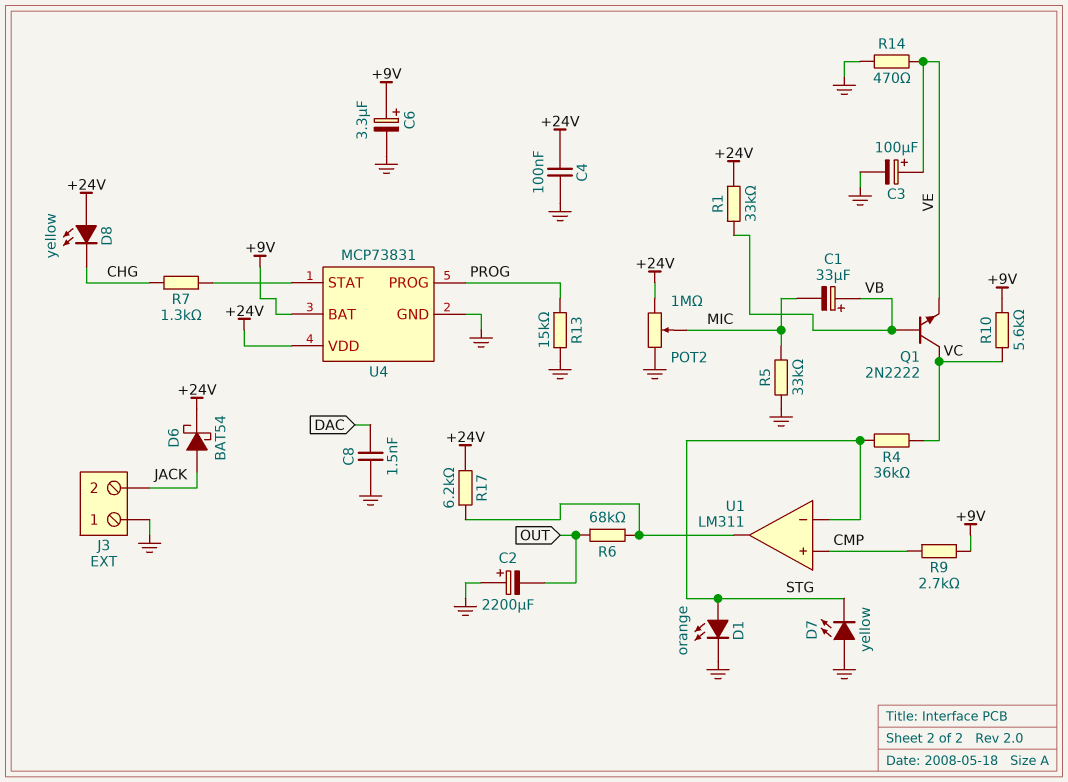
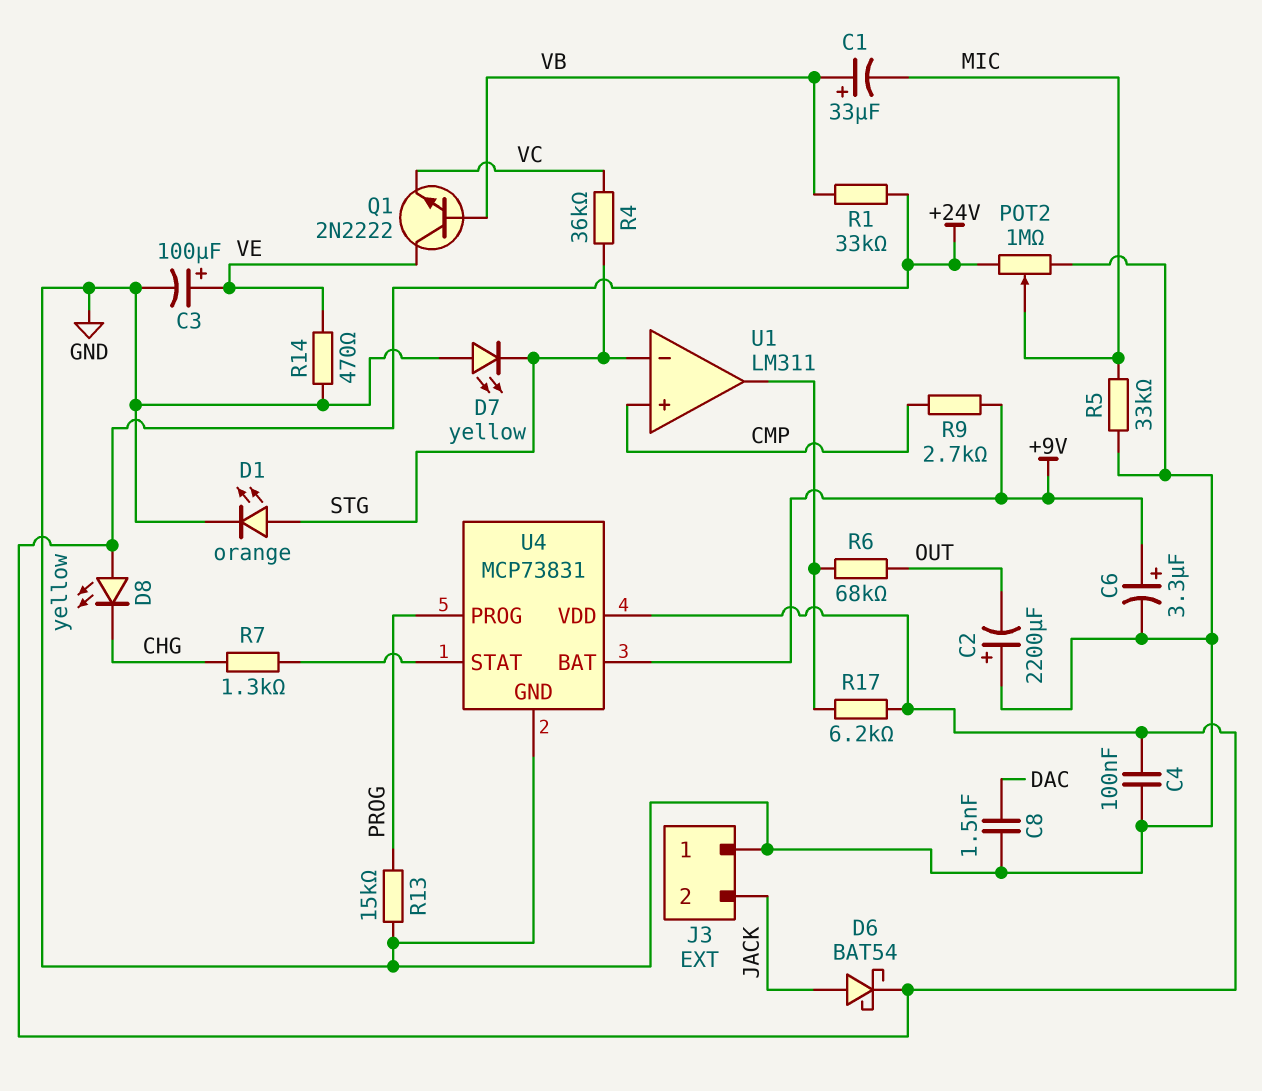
Q1: NPN 2N2222 (B VB, C VC, E VE) -> NPN 2N2222 (B VB, C VE, E VC)
R10: 5.6k (+9V, VC) -> none

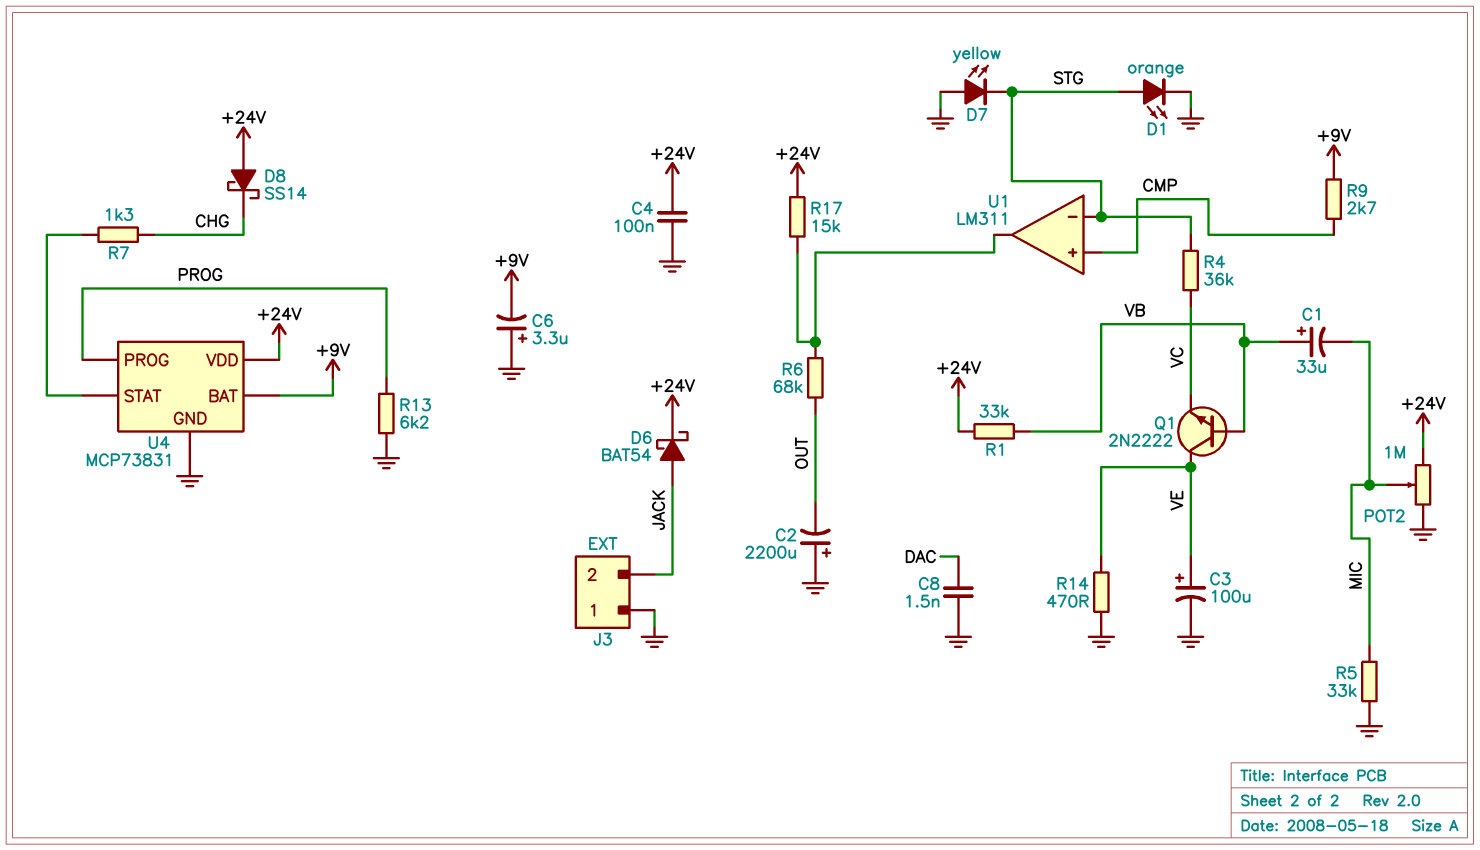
C6: 3.3uF (plus +9V, minus GND) -> 3.3uF (plus GND, minus +9V)
D8: LED yellow (A +24V, K CHG) -> schottky SS14 (A +24V, K CHG)
R13: 15k (GND, PROG) -> 6.2k (GND, PROG)
R17: 6.2k (+24V, U1/out) -> 15k (+24V, U1/out)

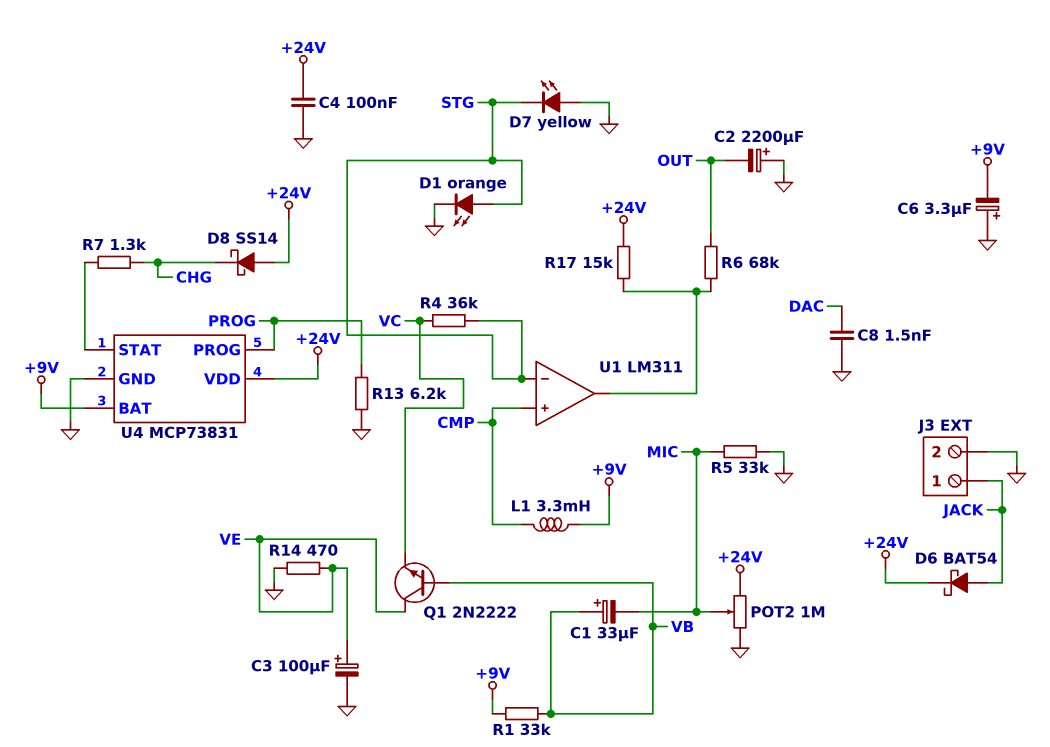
J3 pin 1: GND -> JACK
J3 pin 2: JACK -> GND
L1: none -> 3.3mH (+9V, CMP)
R1: 33k (+24V, VB) -> 33k (+9V, VB)
R9: 2.7k (+9V, CMP) -> none

